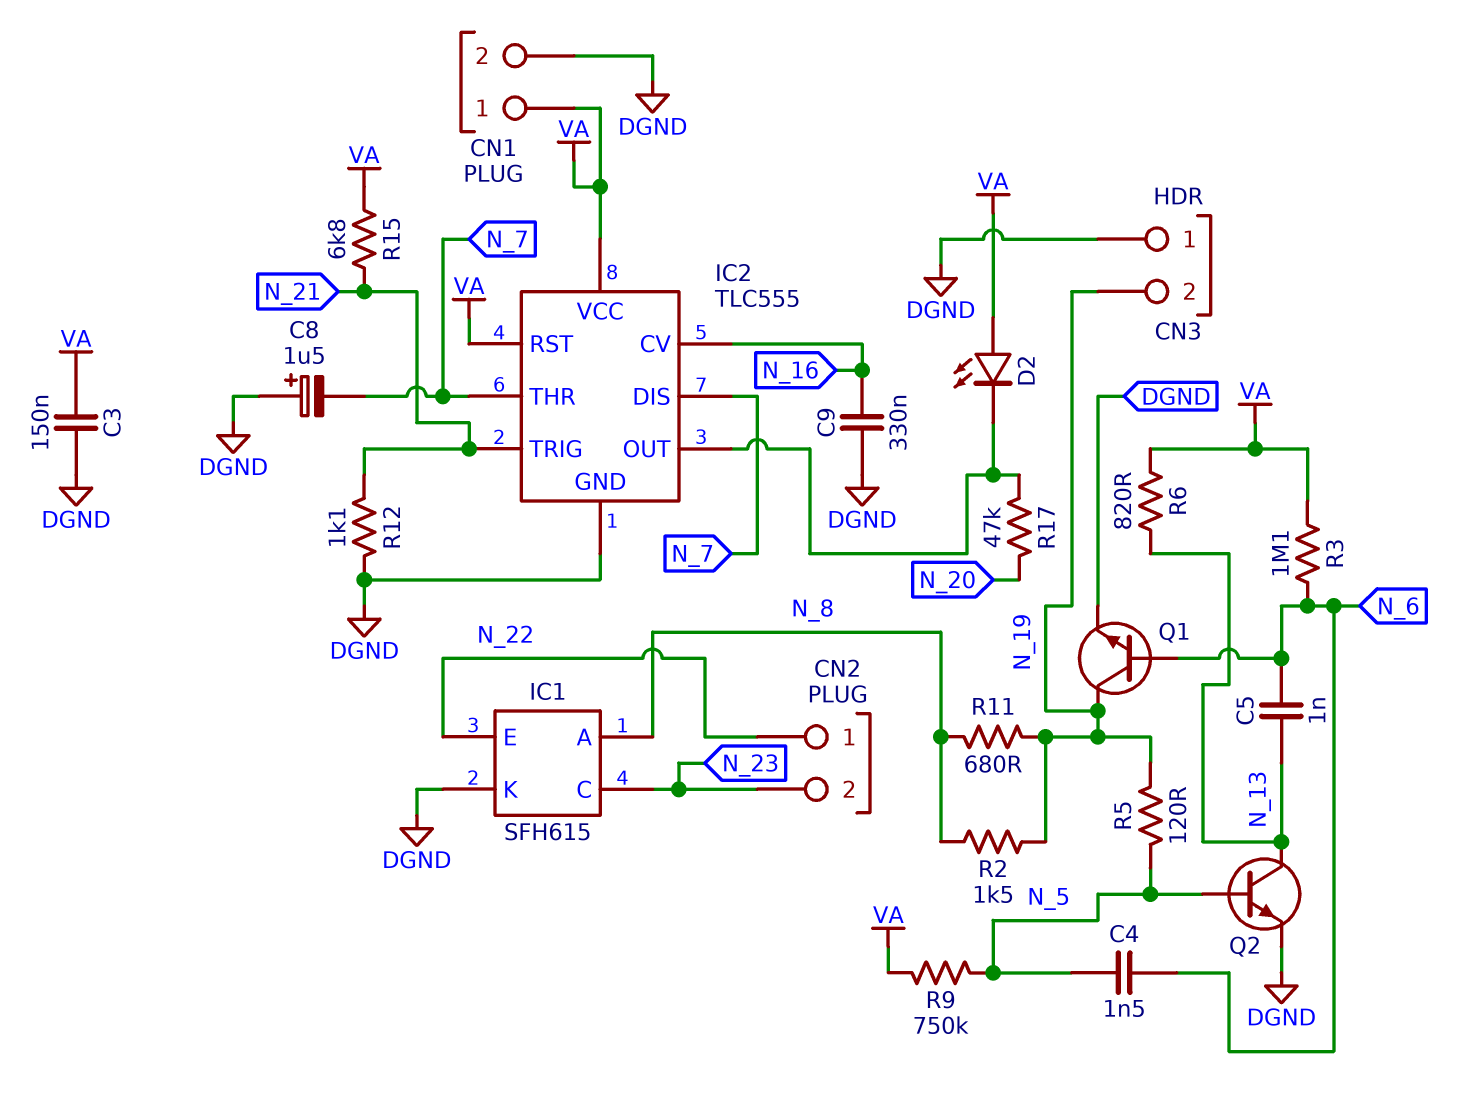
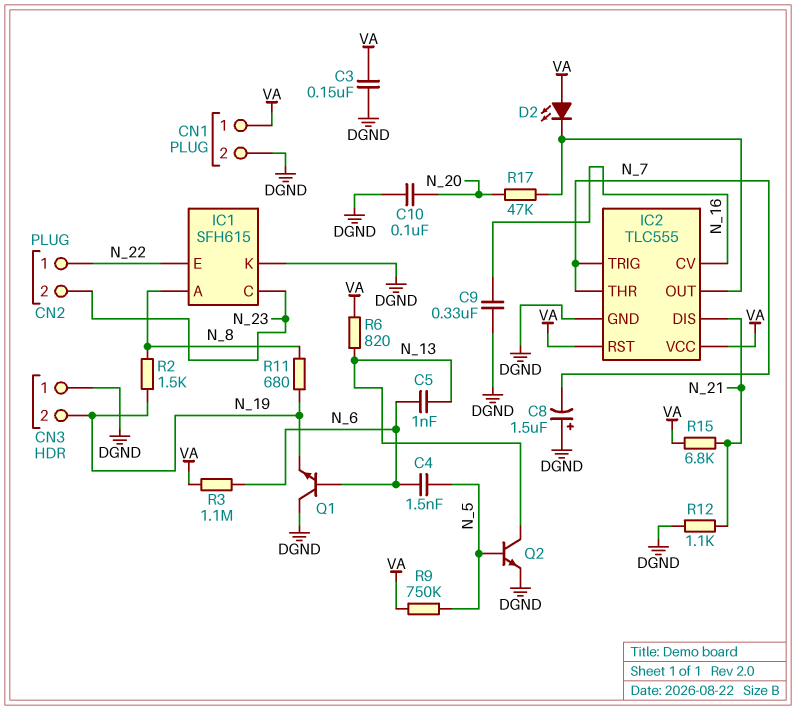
C10: none -> 100nF (DGND, N_20)
IC2 pin DIS: N_7 -> N_21
IC2 pin TRIG: N_21 -> N_7
Q1: NPN (B N_6, C N_19, E DGND) -> NPN (B N_6, C DGND, E N_19)
R5: 120 (N_5, N_19) -> none

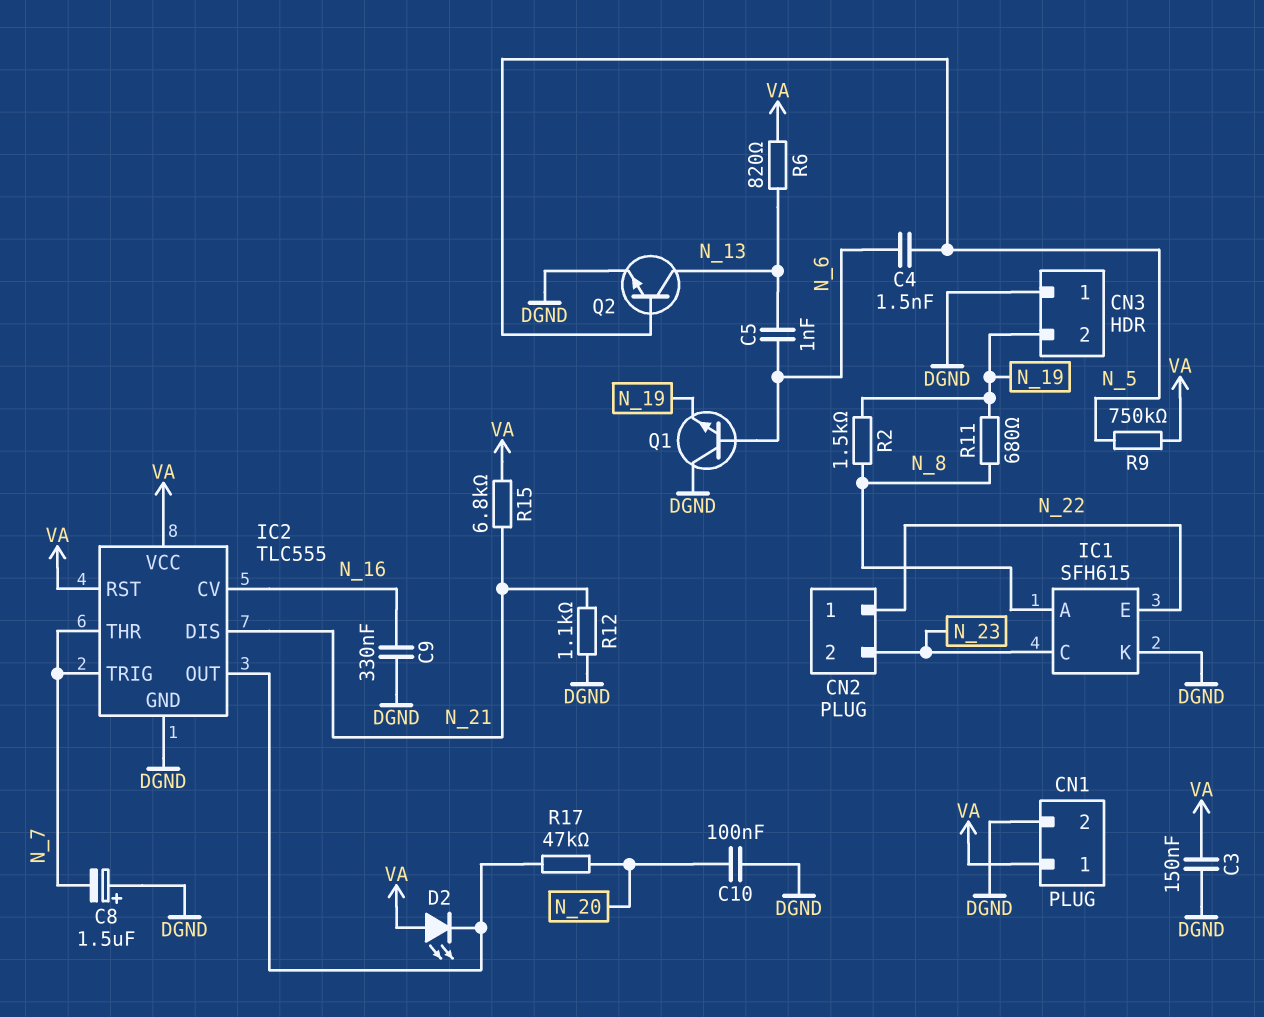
R3: 1.1M (N_6, VA) -> none

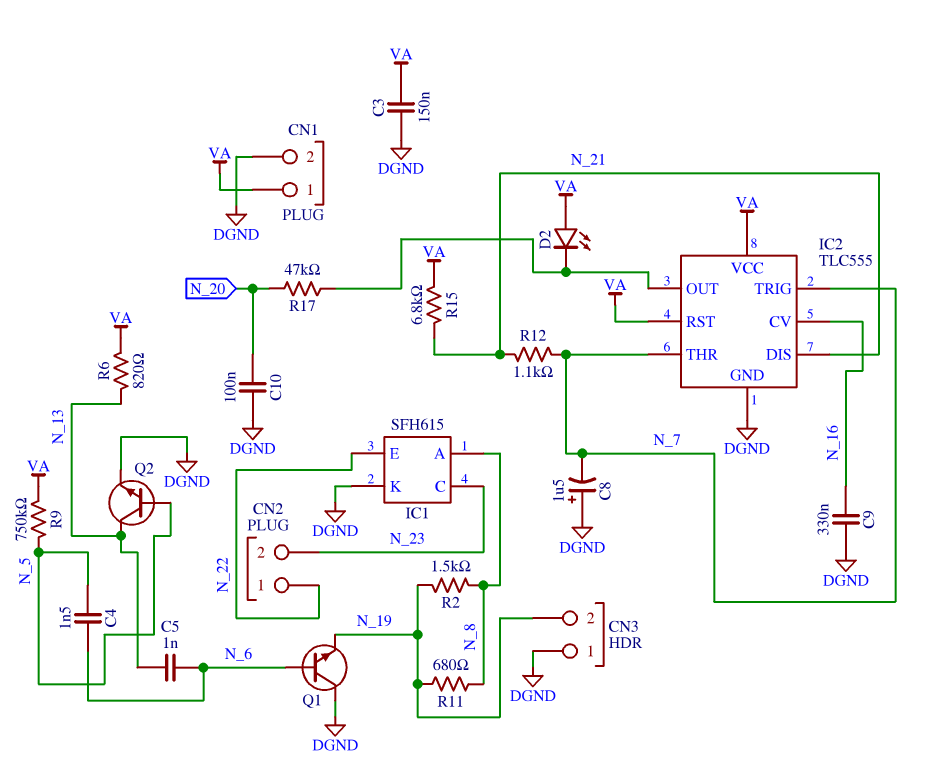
R12: 1.1k (DGND, N_21) -> 1.1k (N_7, N_21)

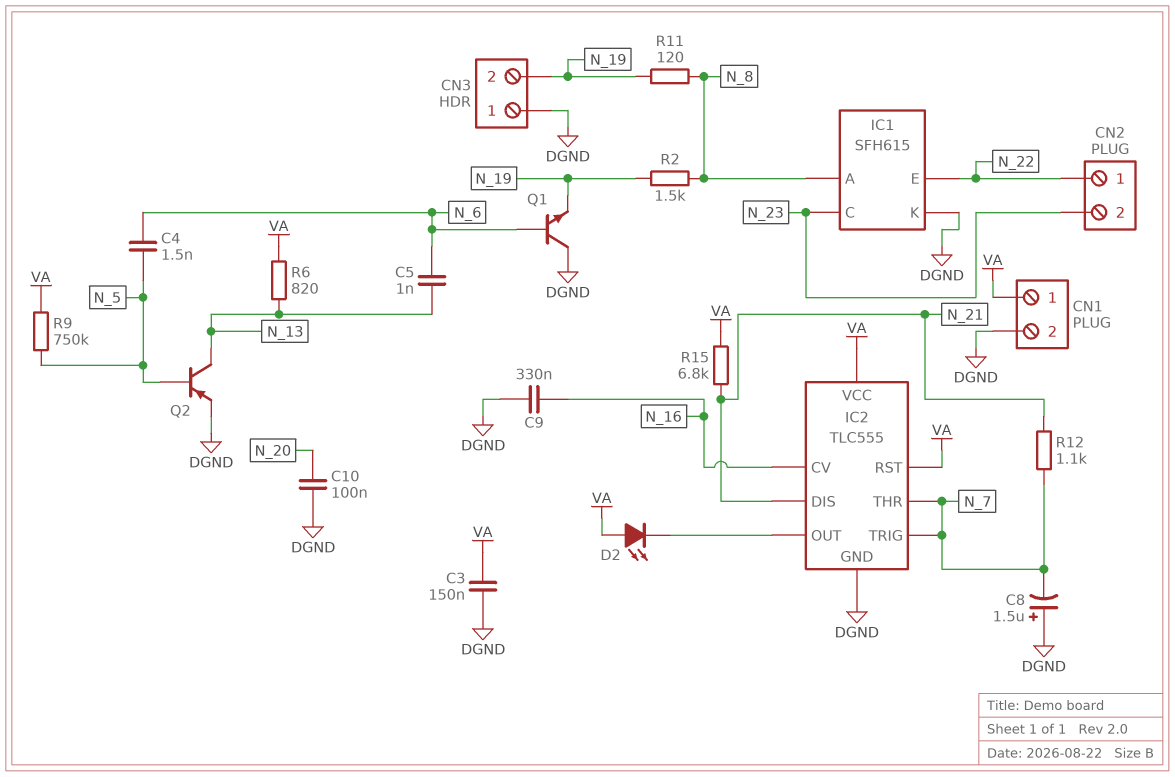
Q2: NPN (B N_5, C N_13, E DGND) -> PNP (B N_5, C N_13, E DGND)
R11: 680 (N_8, N_19) -> 120 (N_8, N_19)
R17: 47k (IC2/OUT, N_20) -> none

